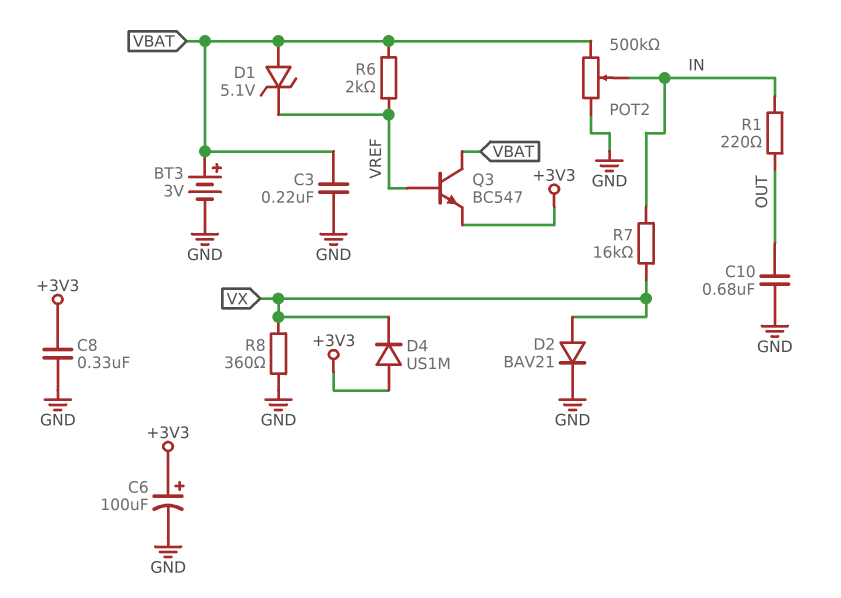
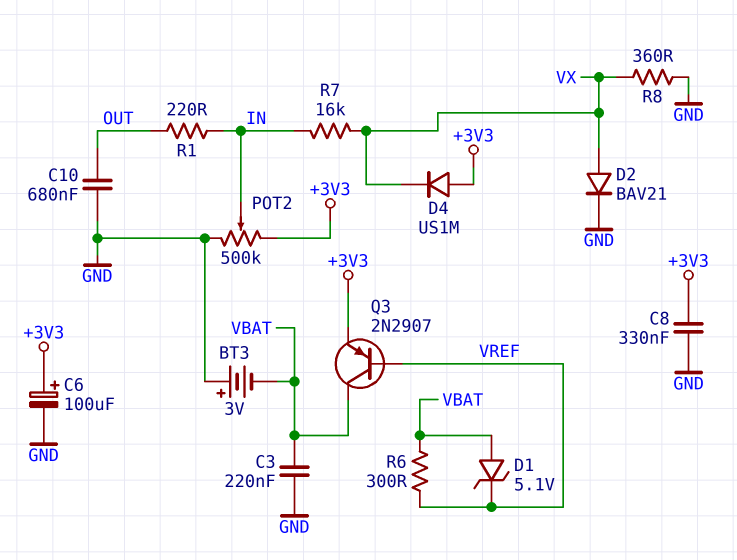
BT3: 3V (plus VBAT, minus GND) -> 3V (plus GND, minus VBAT)
POT2: 500k (GND, VBAT, wiper IN) -> 500k (+3V3, GND, wiper IN)
Q3: NPN BC547 (B VREF, C VBAT, E +3V3) -> PNP 2N2907 (B VREF, C VBAT, E +3V3)
R6: 2k (VBAT, VREF) -> 300 (VBAT, VREF)

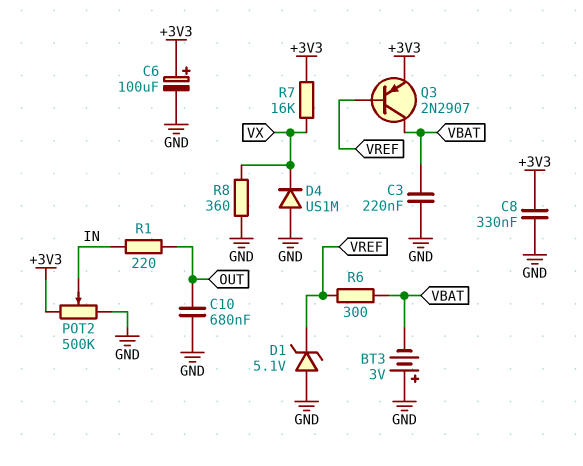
D1: zener 5.1V (A VBAT, K VREF) -> zener 5.1V (A GND, K VREF)
D2: diode BAV21 (A VX, K GND) -> none
D4: diode US1M (A +3V3, K VX) -> diode US1M (A GND, K VX)
R7: 16k (IN, VX) -> 16k (+3V3, VX)

